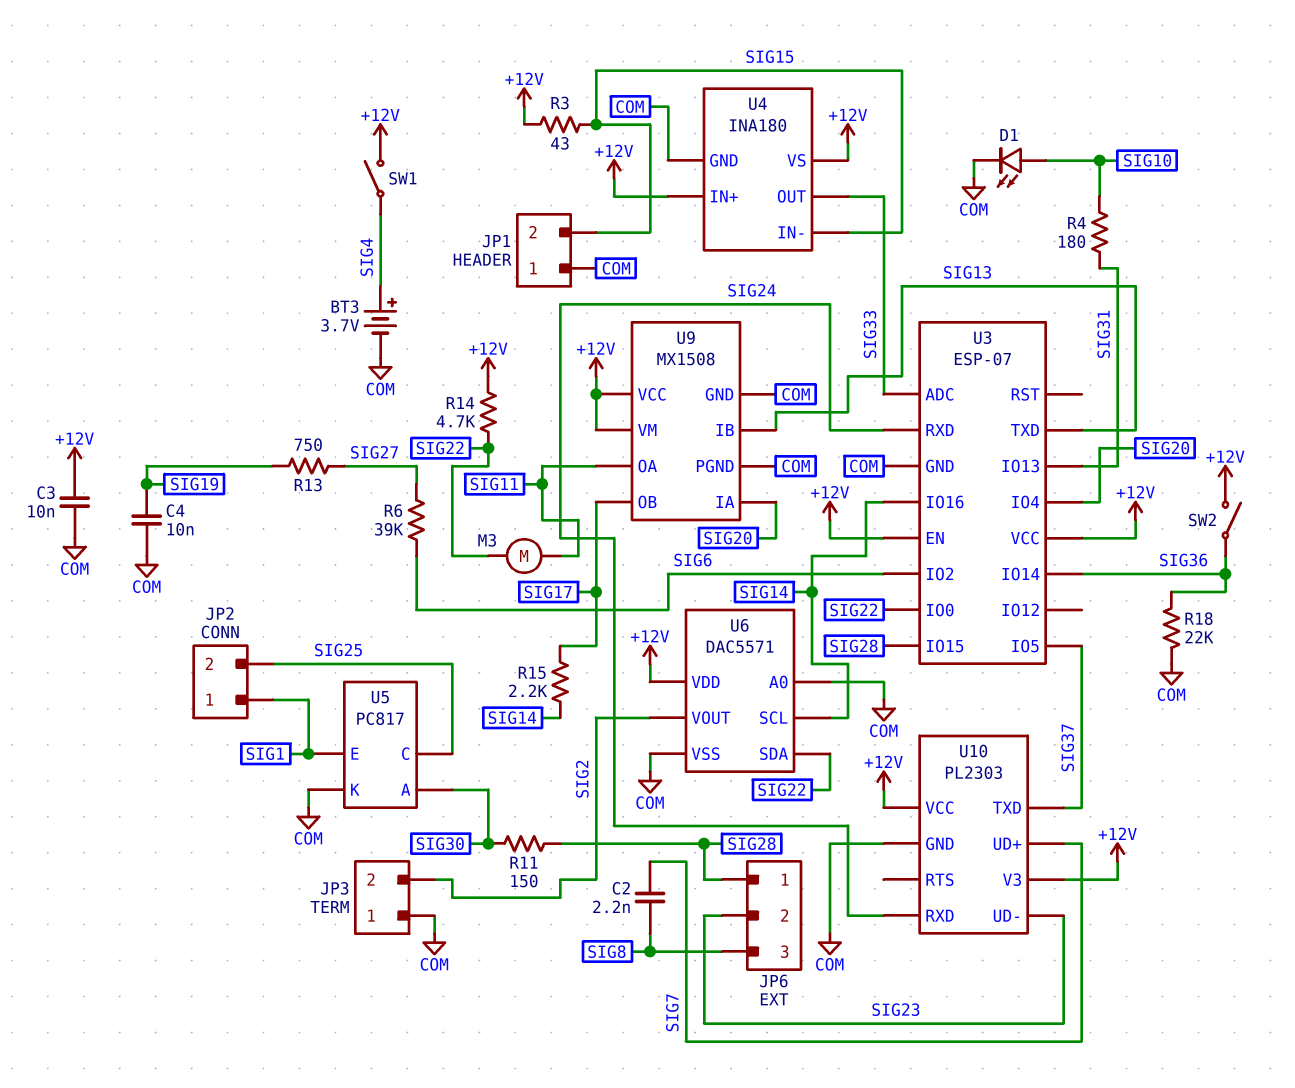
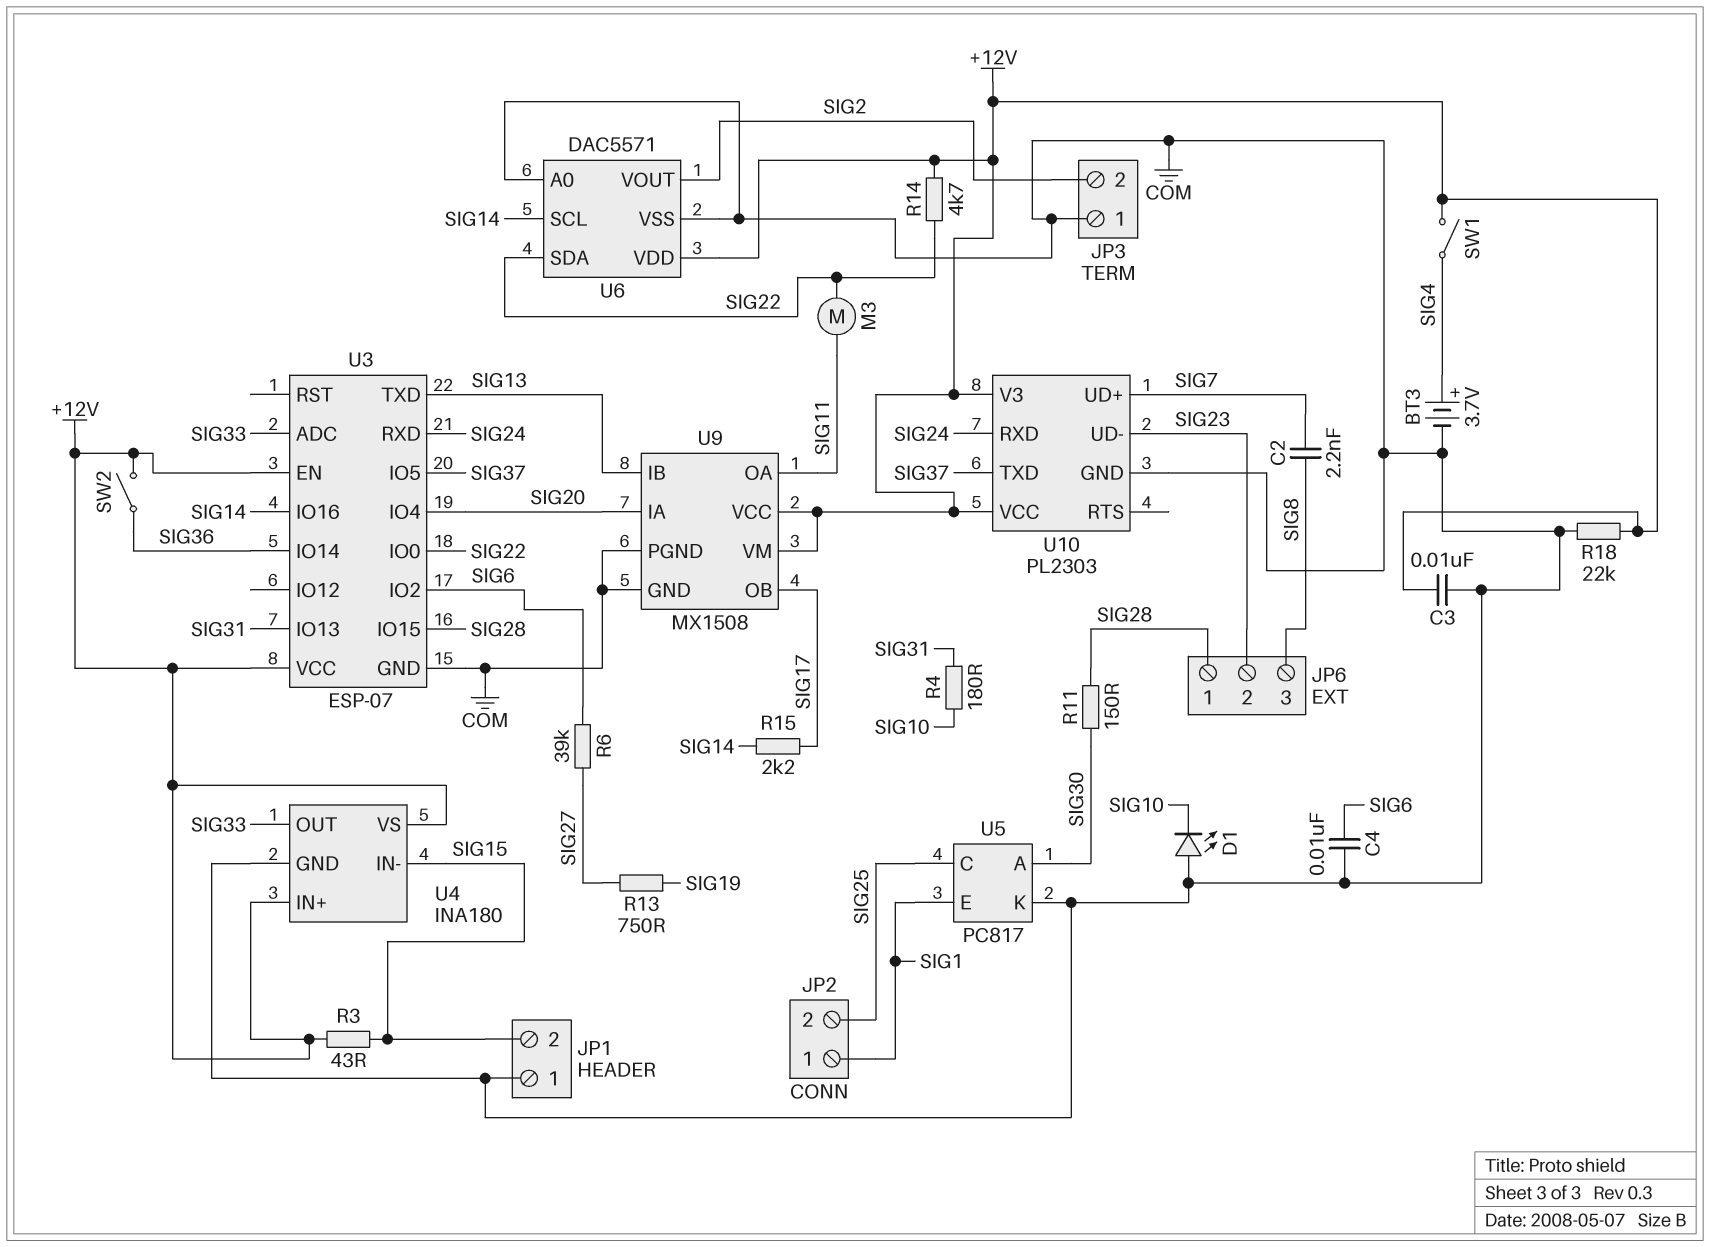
C4: 10nF (COM, SIG19) -> 10nF (COM, SIG6)
D1: LED (A SIG10, K COM) -> LED (A COM, K SIG10)
R18: 22k (COM, SIG36) -> 22k (+12V, COM)

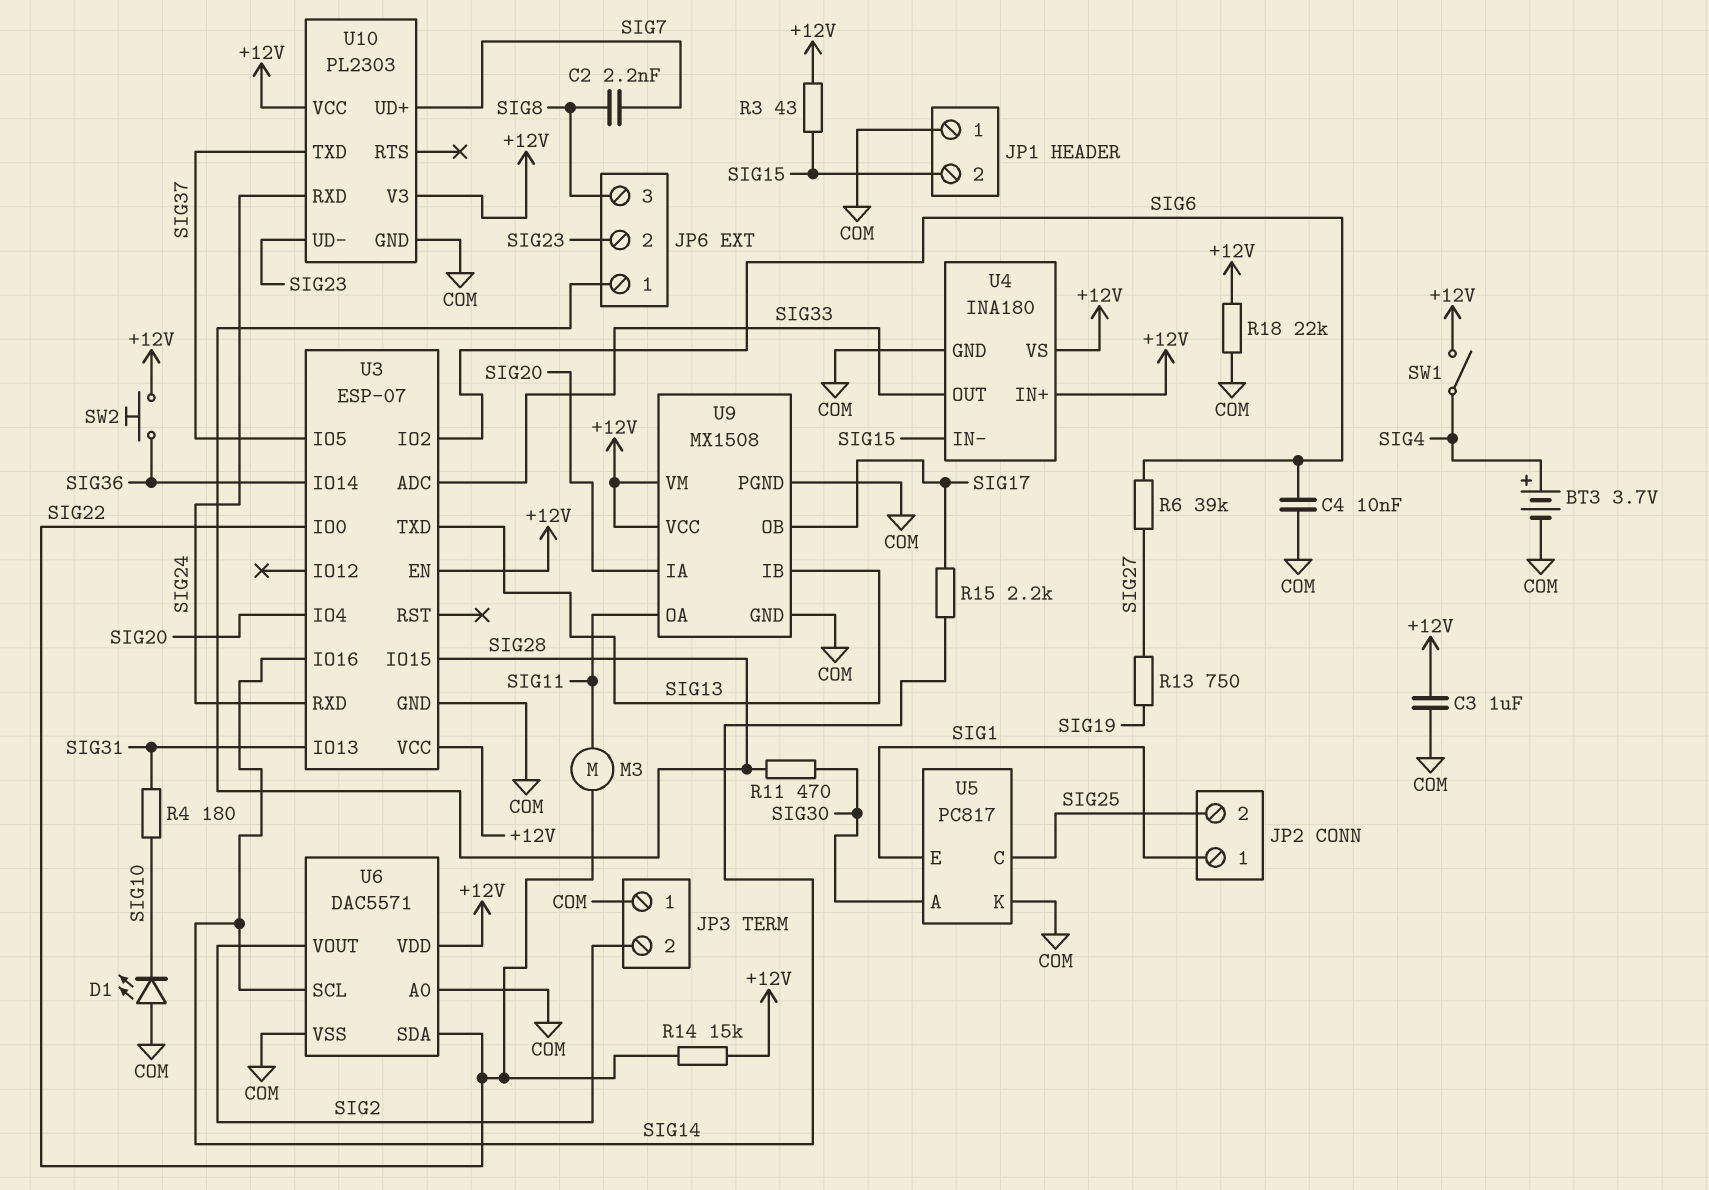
C3: 10nF (+12V, COM) -> 1uF (+12V, COM)
R11: 150 (SIG28, SIG30) -> 470 (SIG28, SIG30)
R14: 4.7k (+12V, SIG22) -> 15k (+12V, SIG22)
SW2: switch (+12V, SIG36) -> button (+12V, SIG36)

